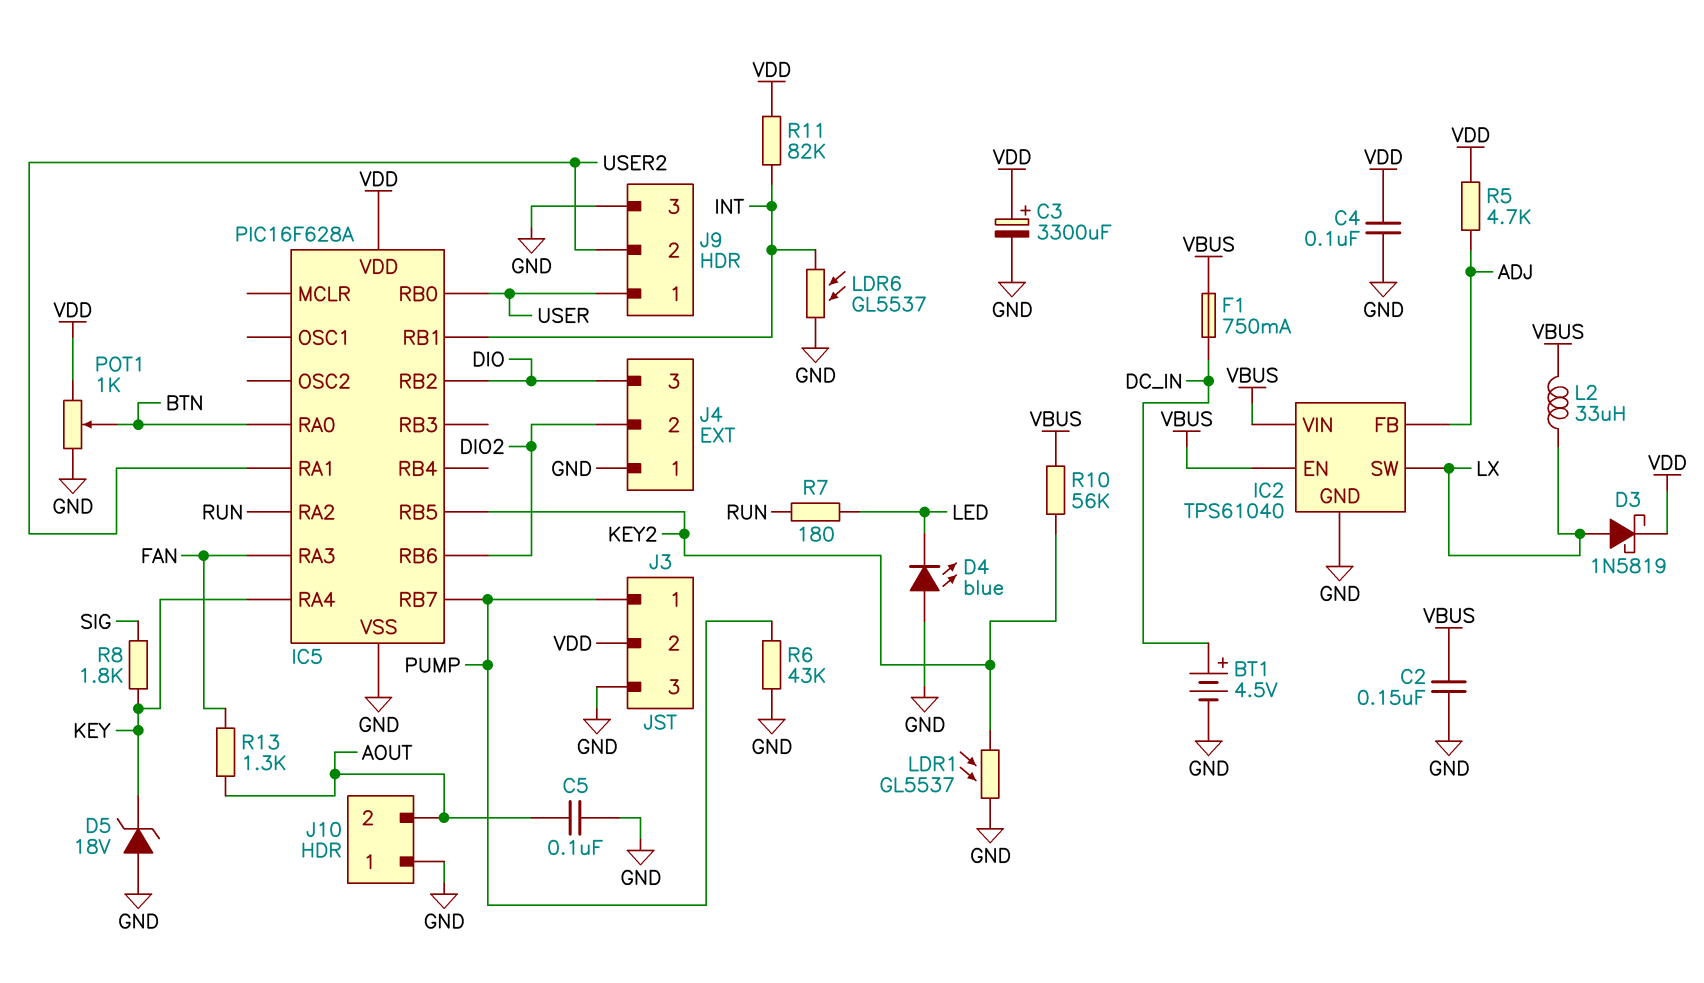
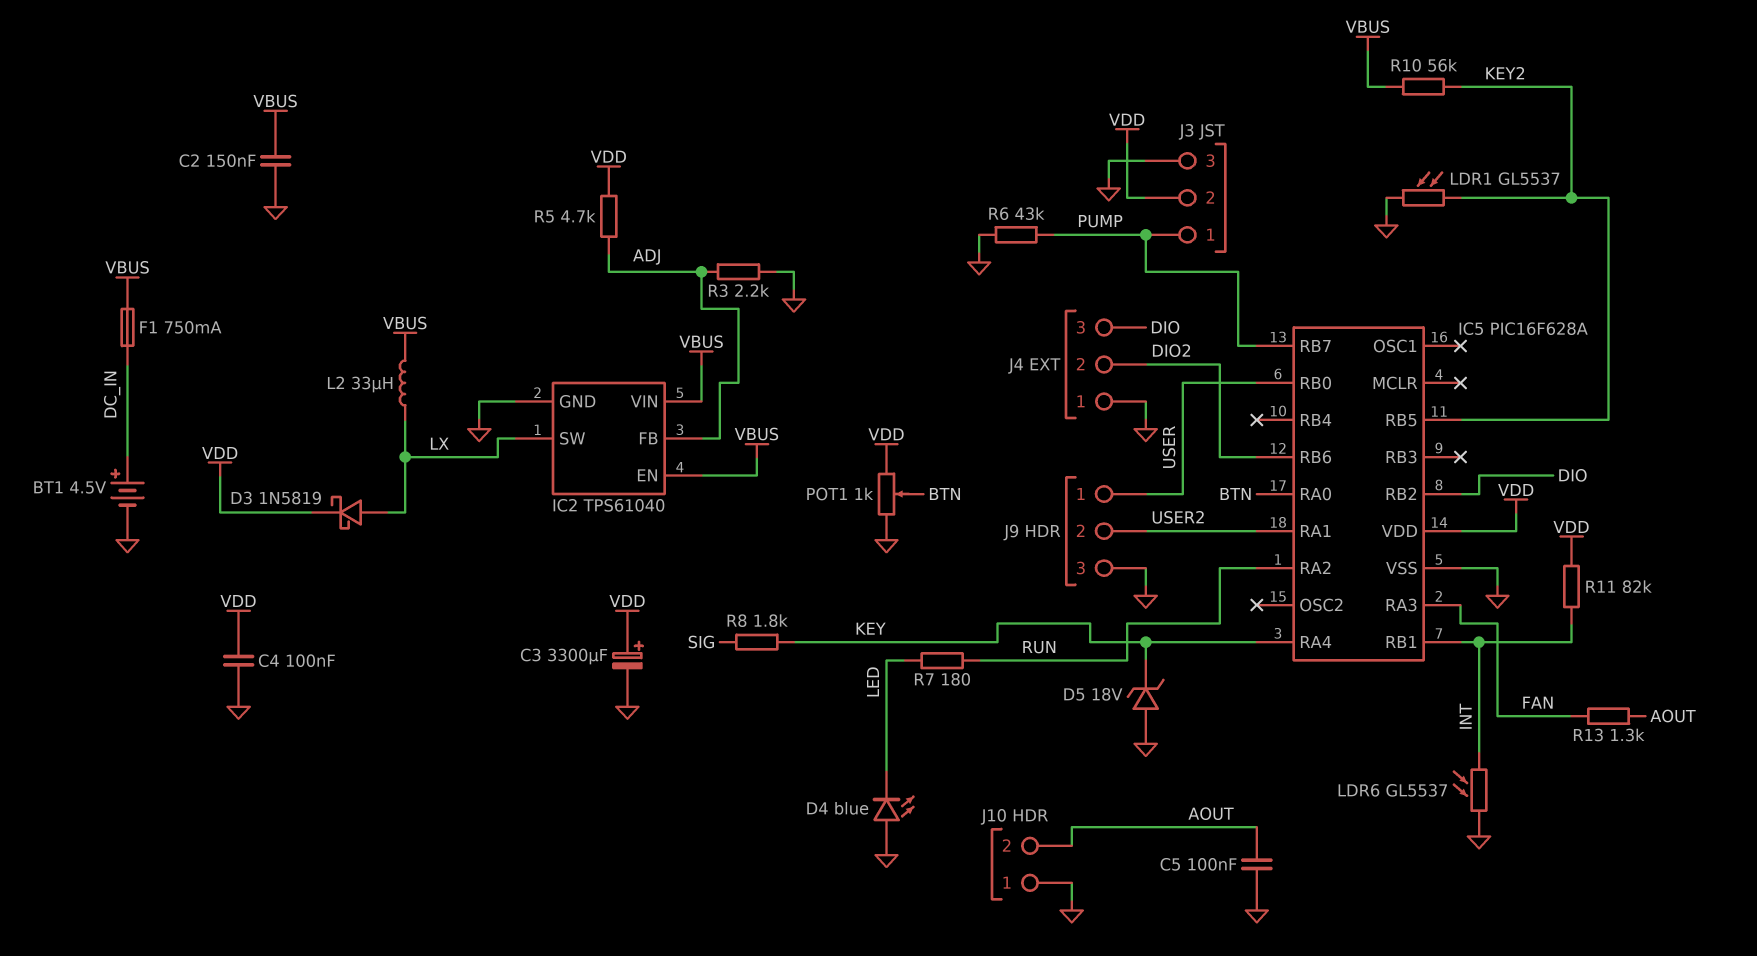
R3: none -> 2.2k (ADJ, GND)

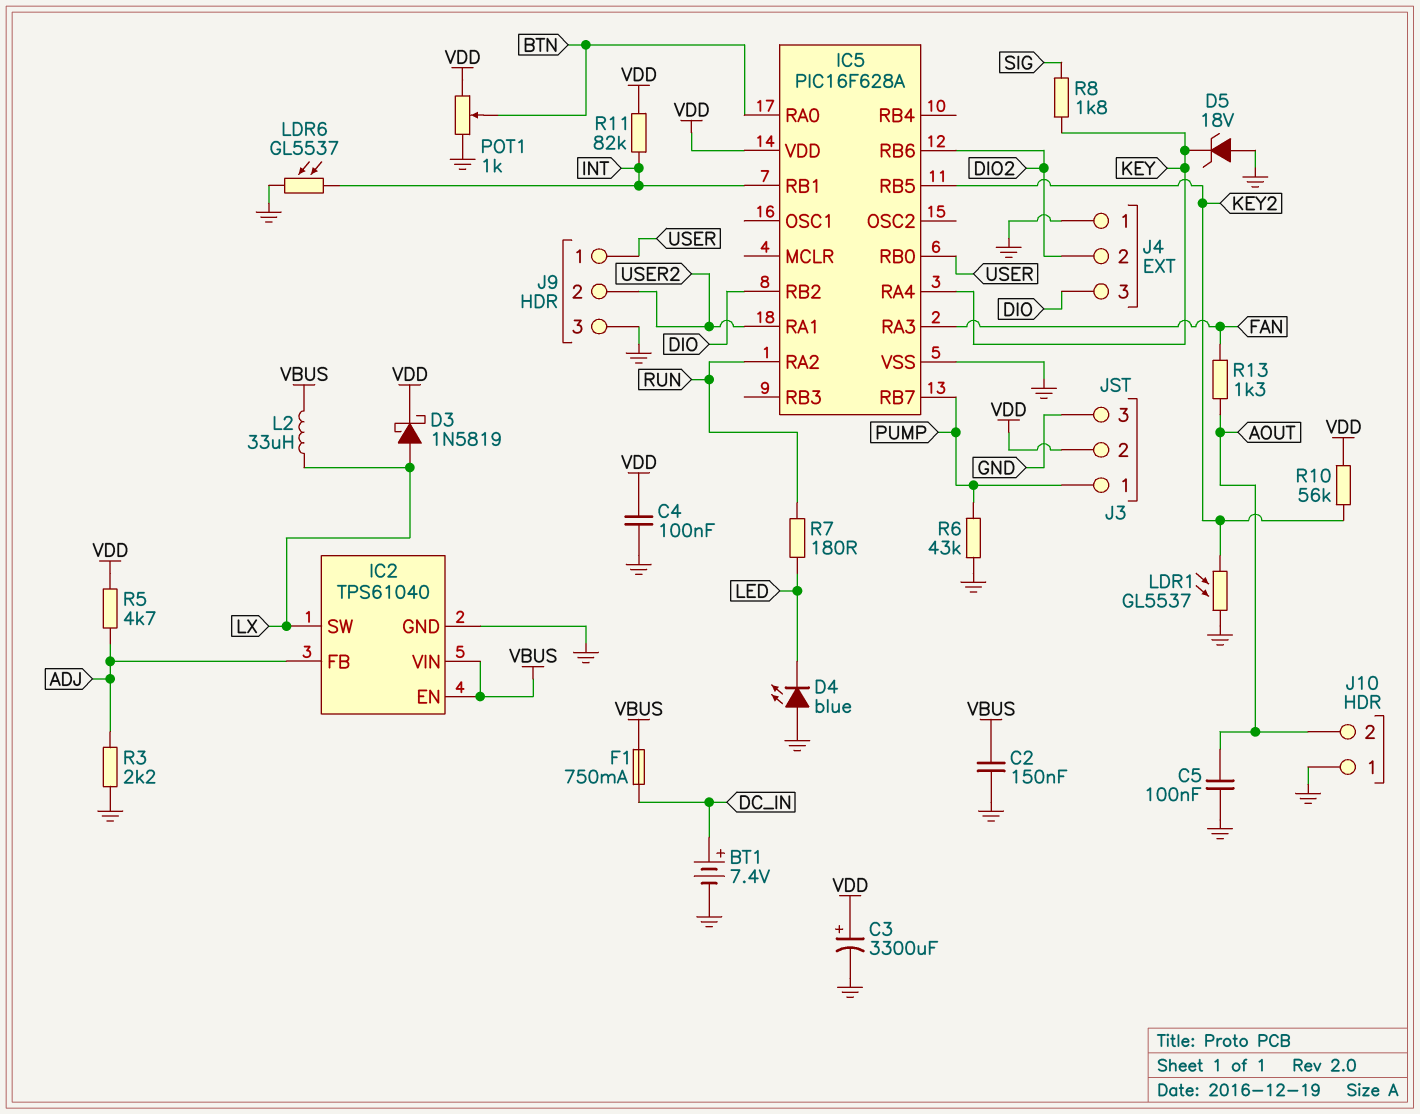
BT1: 4.5V (plus DC_IN, minus GND) -> 7.4V (plus DC_IN, minus GND)
R10: 56k (KEY2, VBUS) -> 56k (KEY2, VDD)

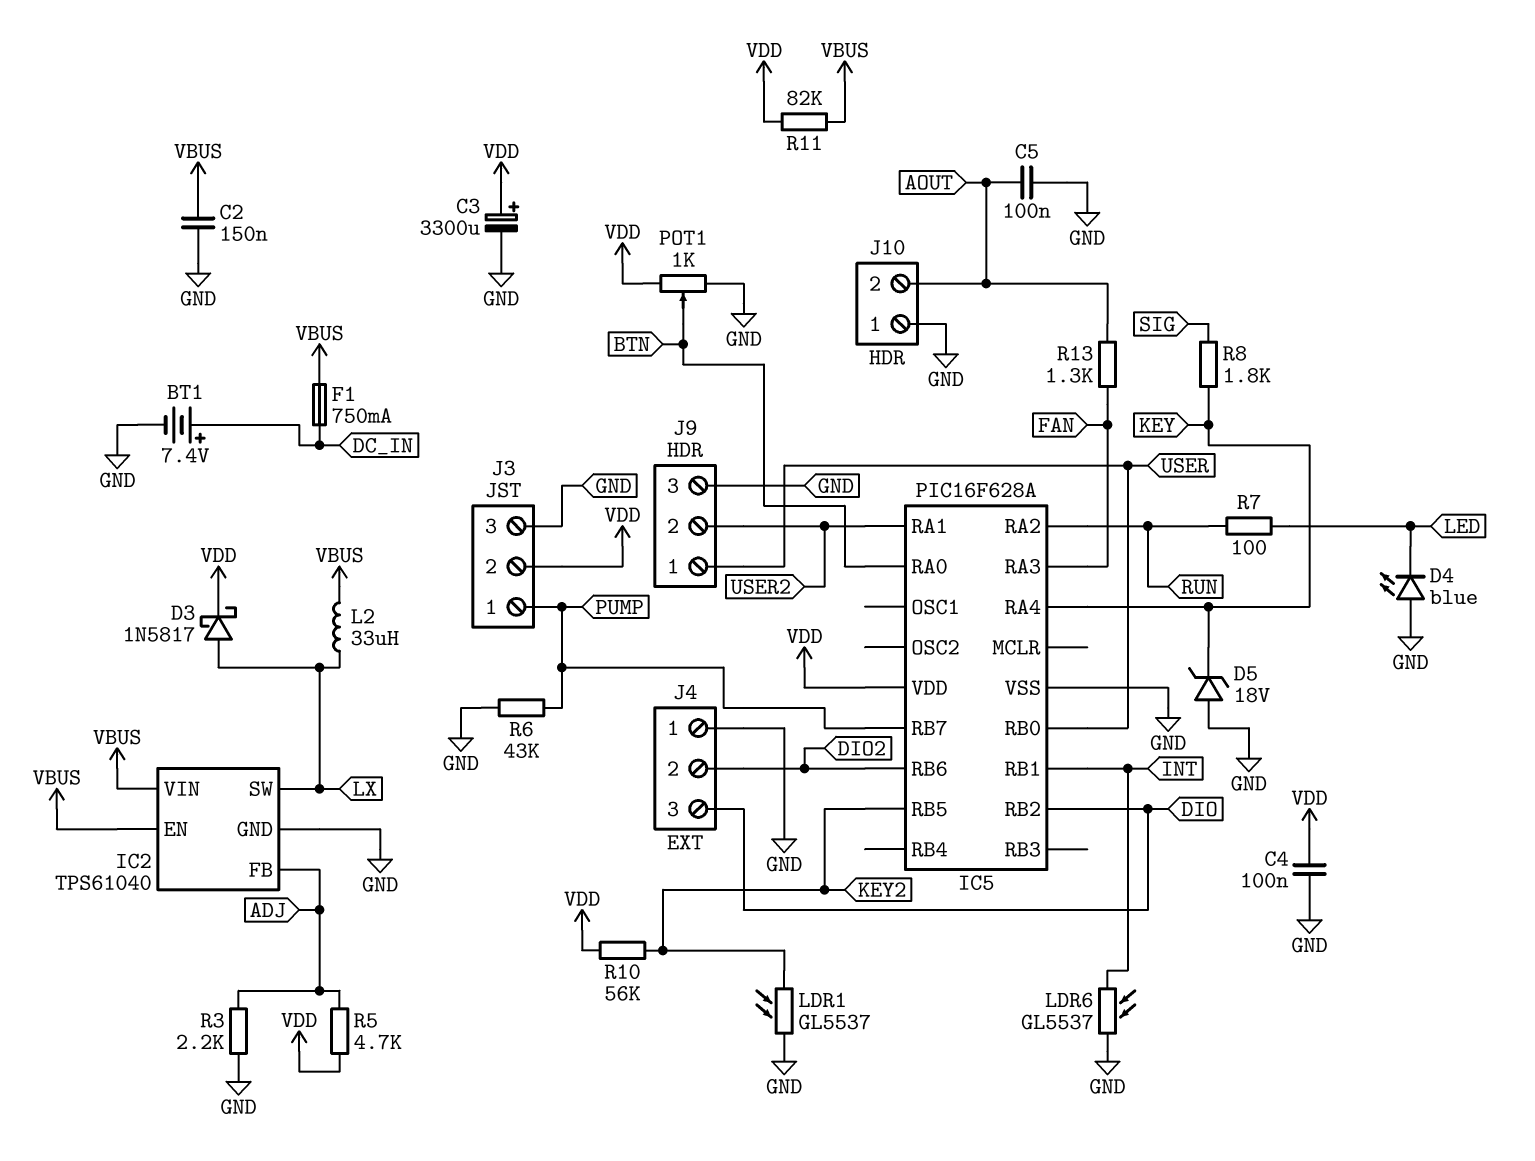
D3: schottky 1N5819 (A LX, K VDD) -> schottky 1N5817 (A LX, K VDD)
R7: 180 (LED, RUN) -> 100 (LED, RUN)
R11: 82k (INT, VDD) -> 82k (VBUS, VDD)

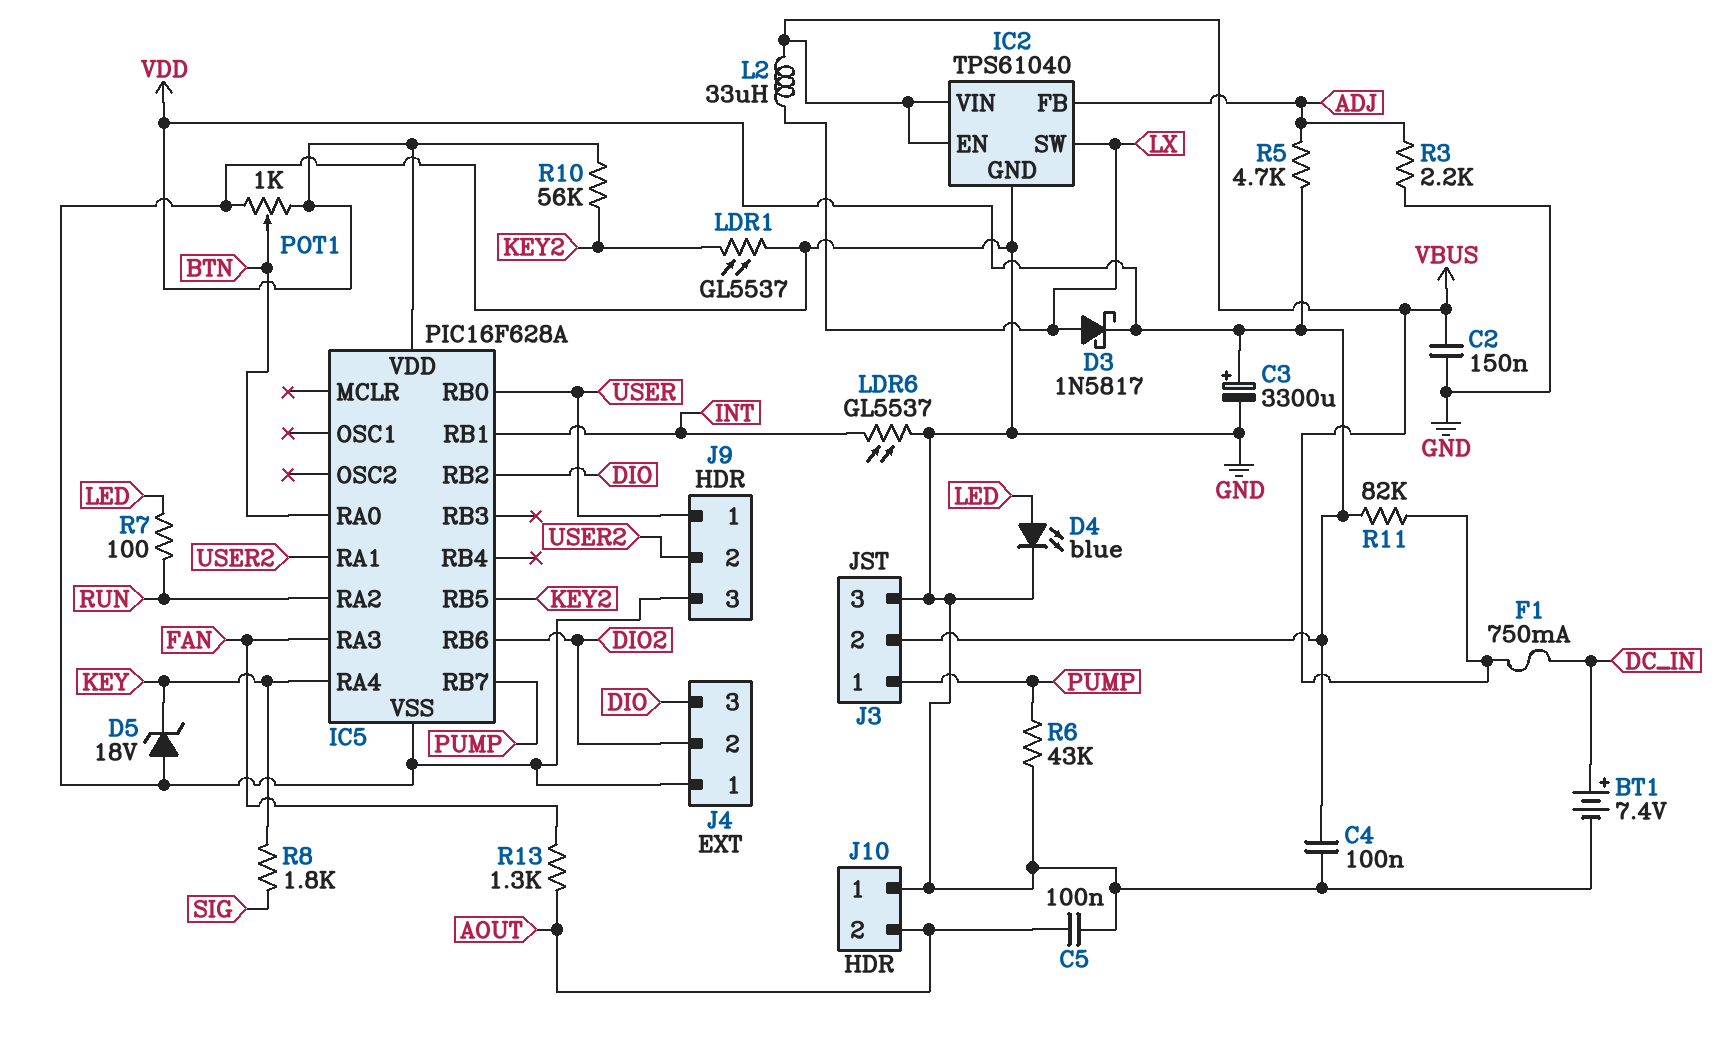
D4: LED blue (A GND, K LED) -> LED blue (A LED, K GND)

